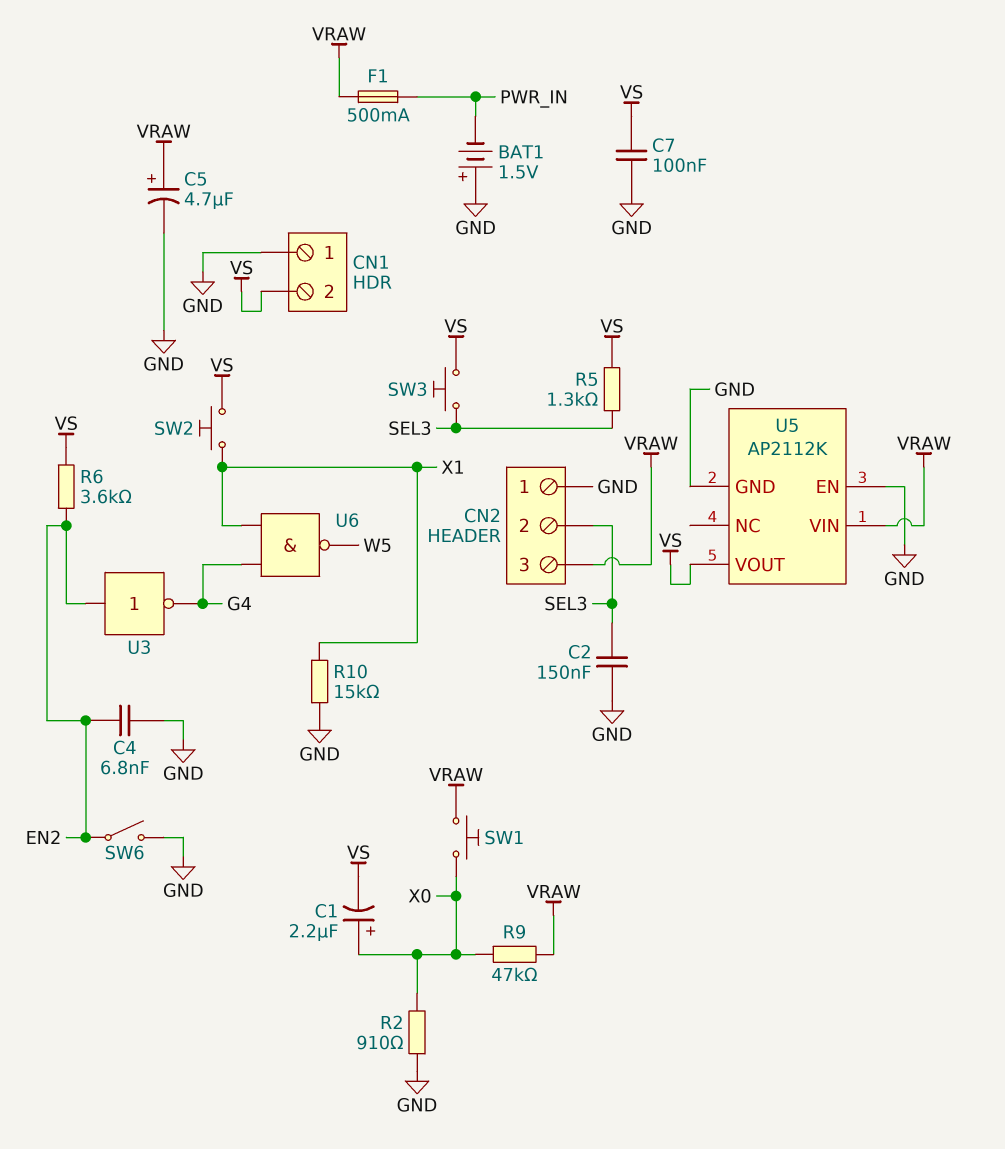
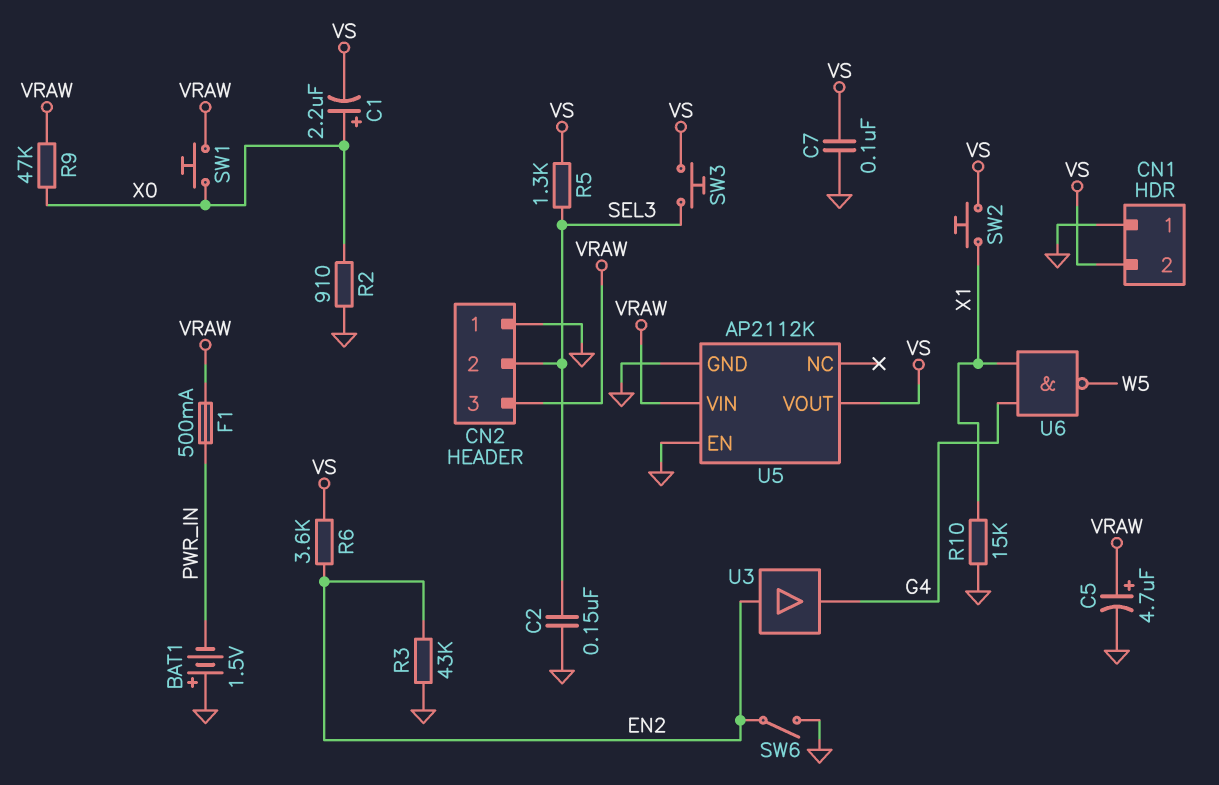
C4: 6.8nF (EN2, GND) -> none
R3: none -> 43k (EN2, GND)
U3: NOT (in EN2, out G4) -> buffer (in EN2, out G4)

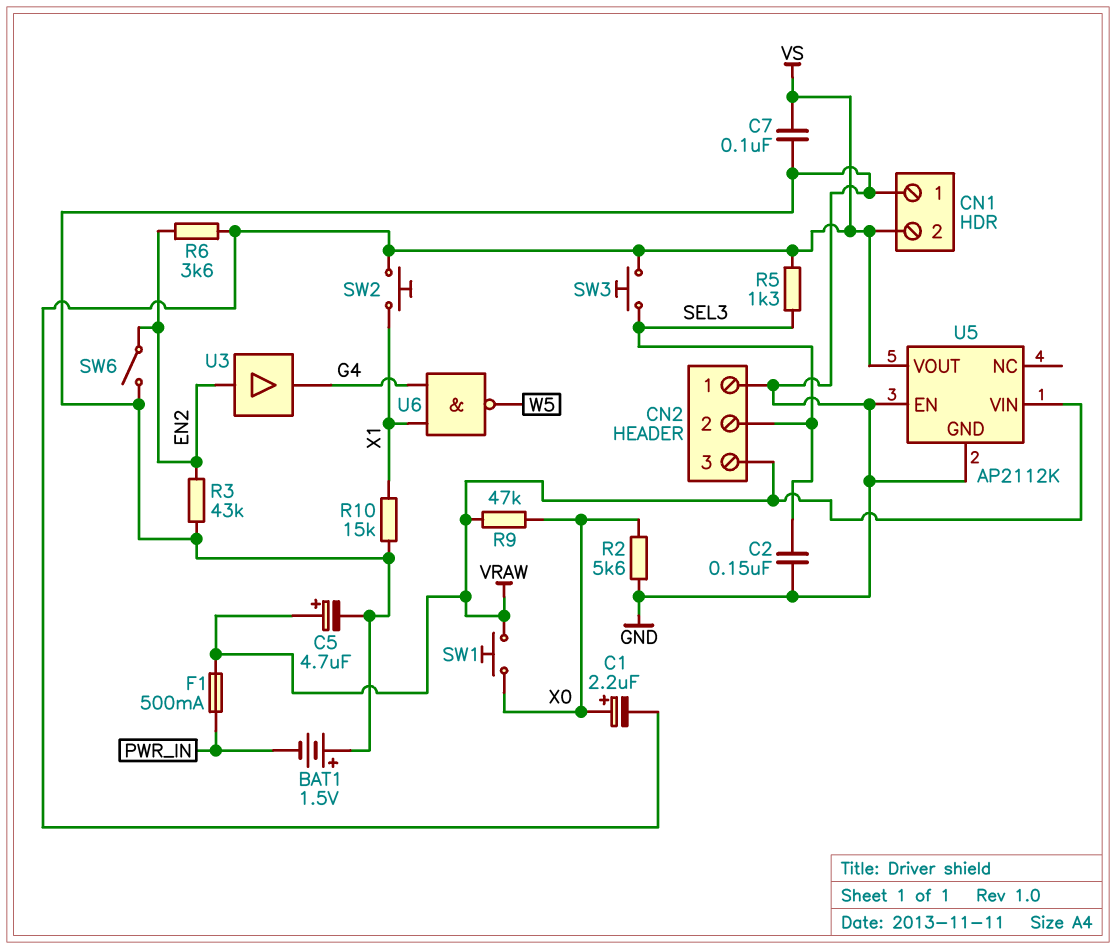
R2: 910 (GND, X0) -> 5.6k (GND, X0)

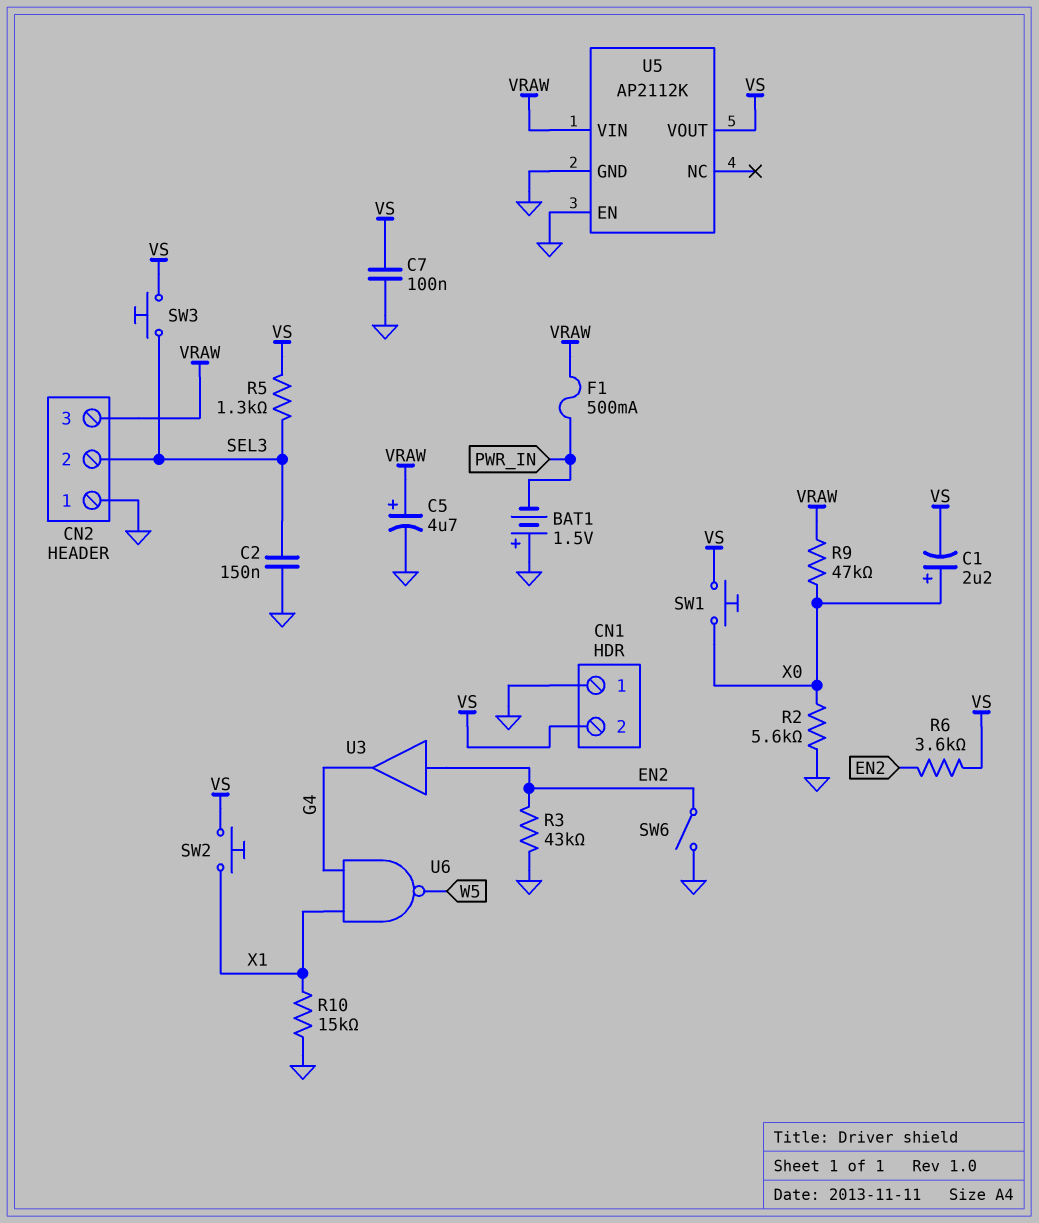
SW1: button (VRAW, X0) -> button (VS, X0)

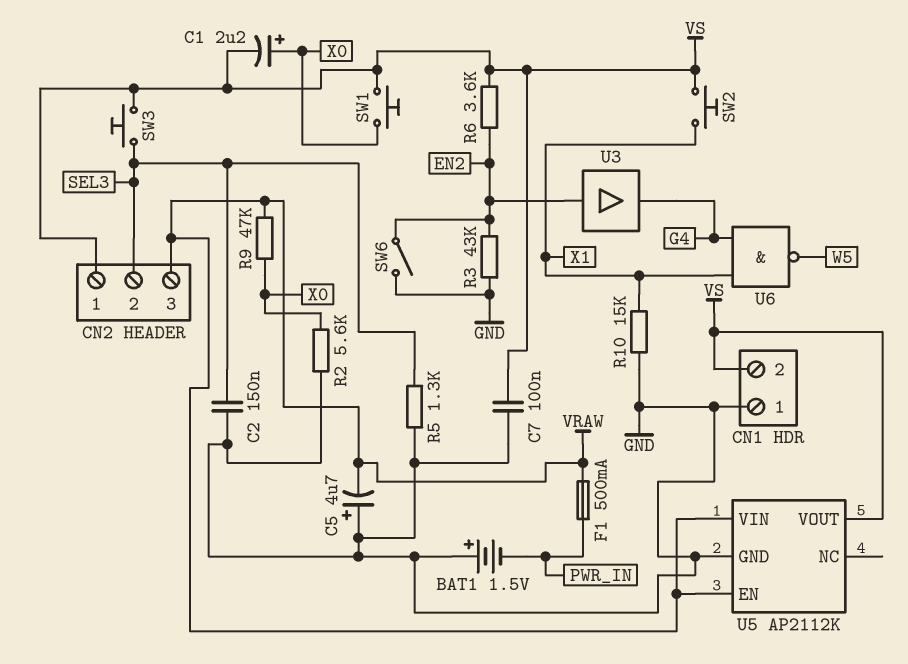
C5: 4.7uF (plus VRAW, minus GND) -> 4.7uF (plus GND, minus VRAW)
CN2 pin 1: GND -> VS
R5: 1.3k (SEL3, VS) -> 1.3k (GND, SEL3)
U5 pin EN: GND -> VRAW

